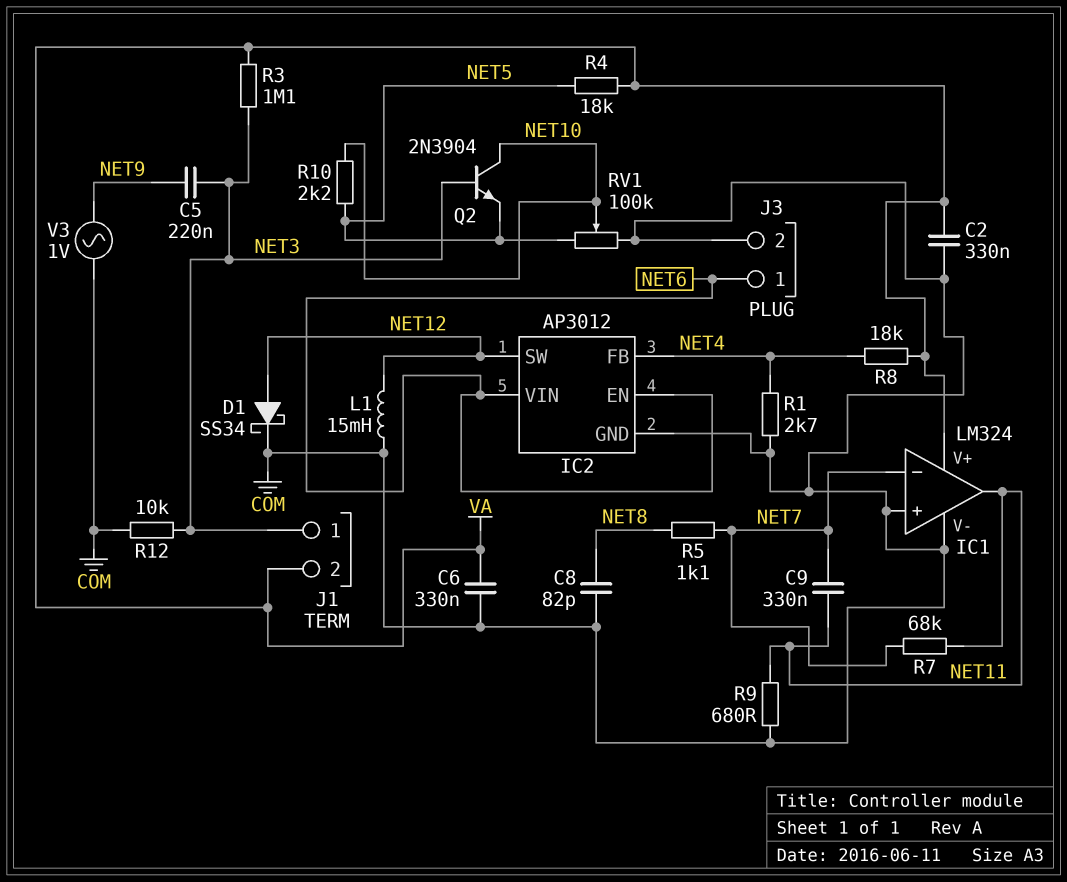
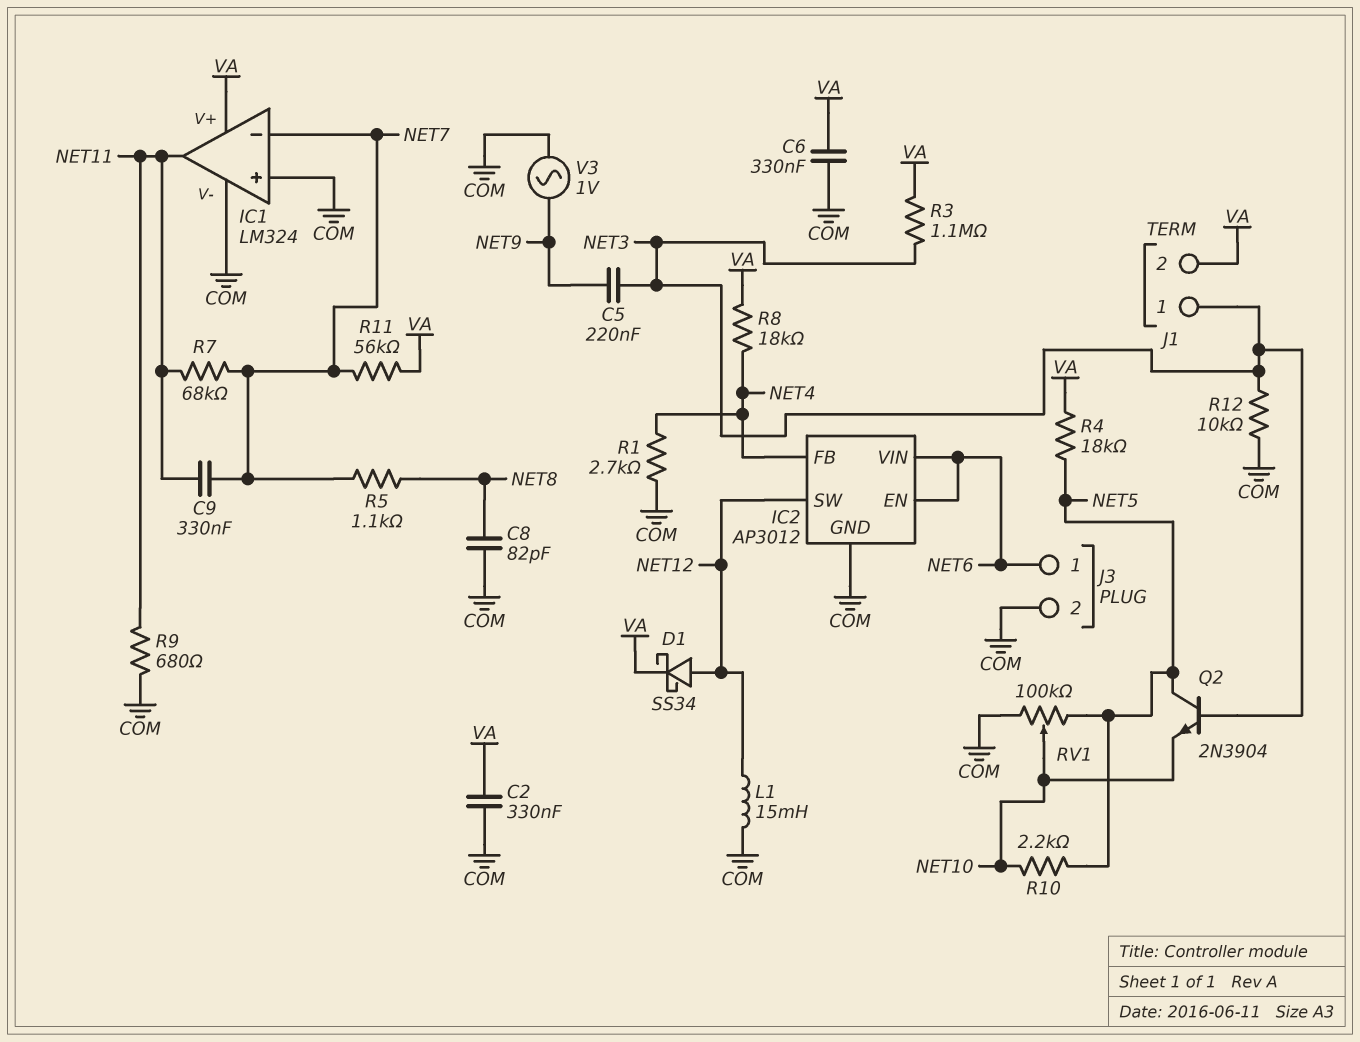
D1: schottky SS34 (A NET12, K COM) -> schottky SS34 (A NET12, K VA)
Q2: NPN 2N3904 (B NET3, C NET10, E NET5) -> NPN 2N3904 (B NET3, C NET5, E NET10)
R11: none -> 56k (NET7, VA)

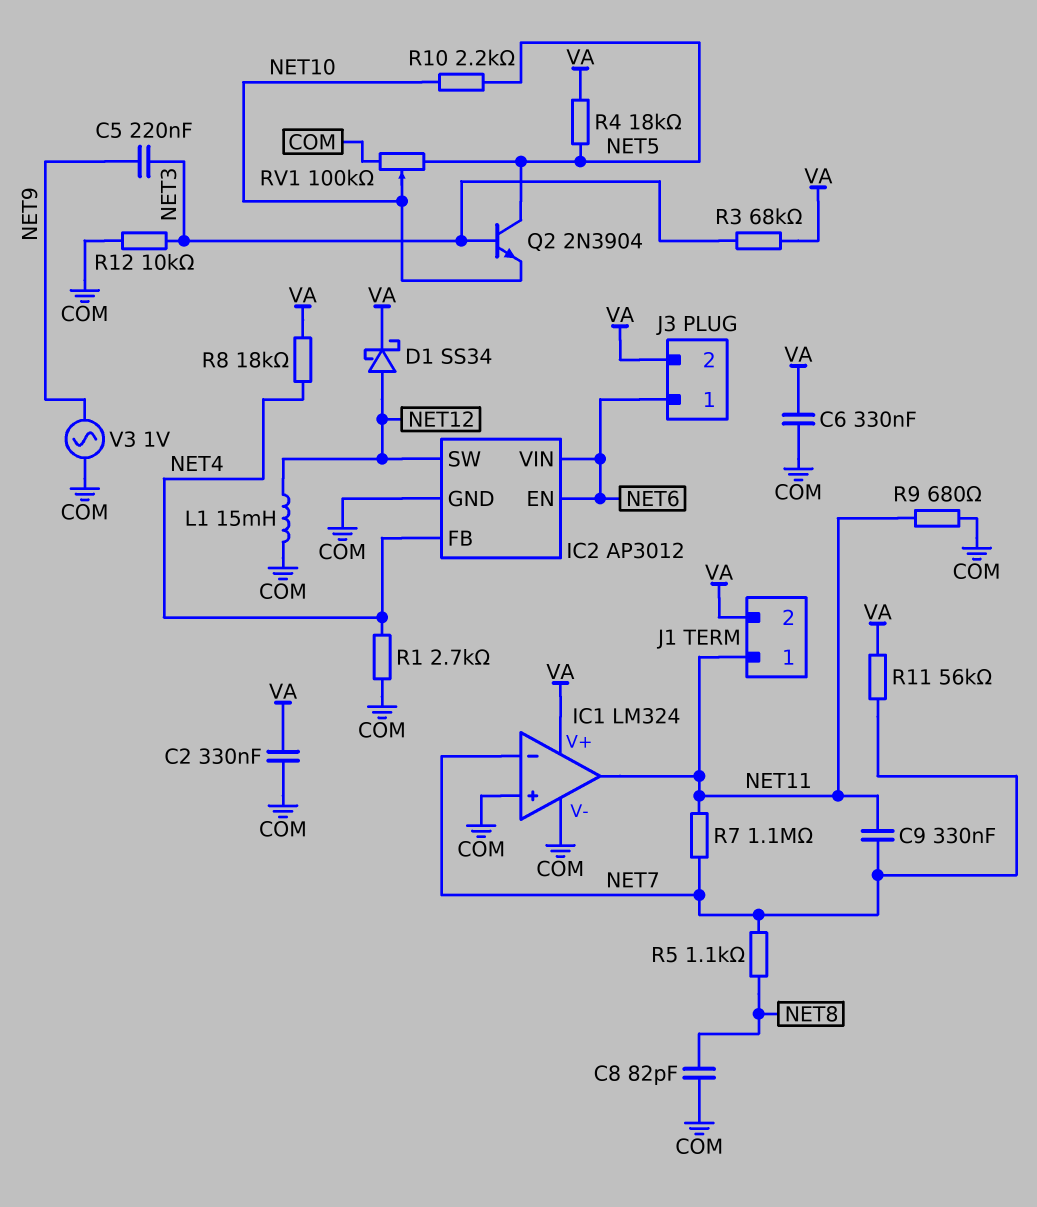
J1 pin 1: NET3 -> NET11
J3 pin 2: COM -> VA
R3: 1.1M (NET3, VA) -> 68k (NET3, VA)
R7: 68k (NET7, NET11) -> 1.1M (NET7, NET11)

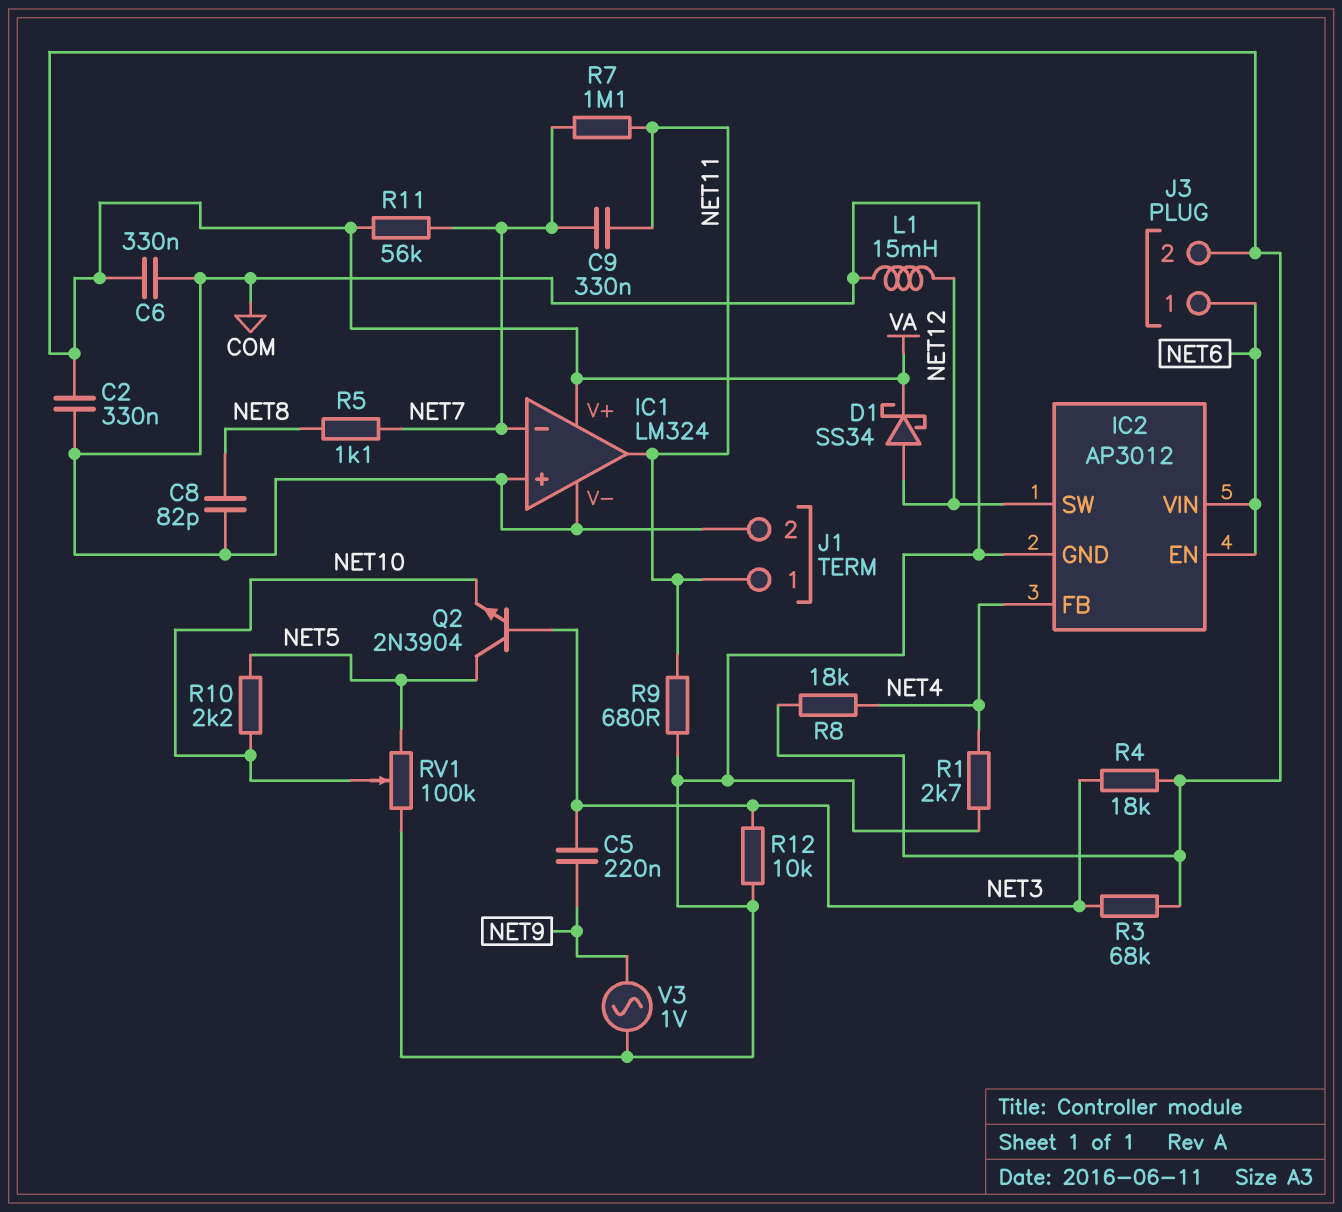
J1 pin 2: VA -> COM
R4: 18k (NET5, VA) -> 18k (NET3, VA)

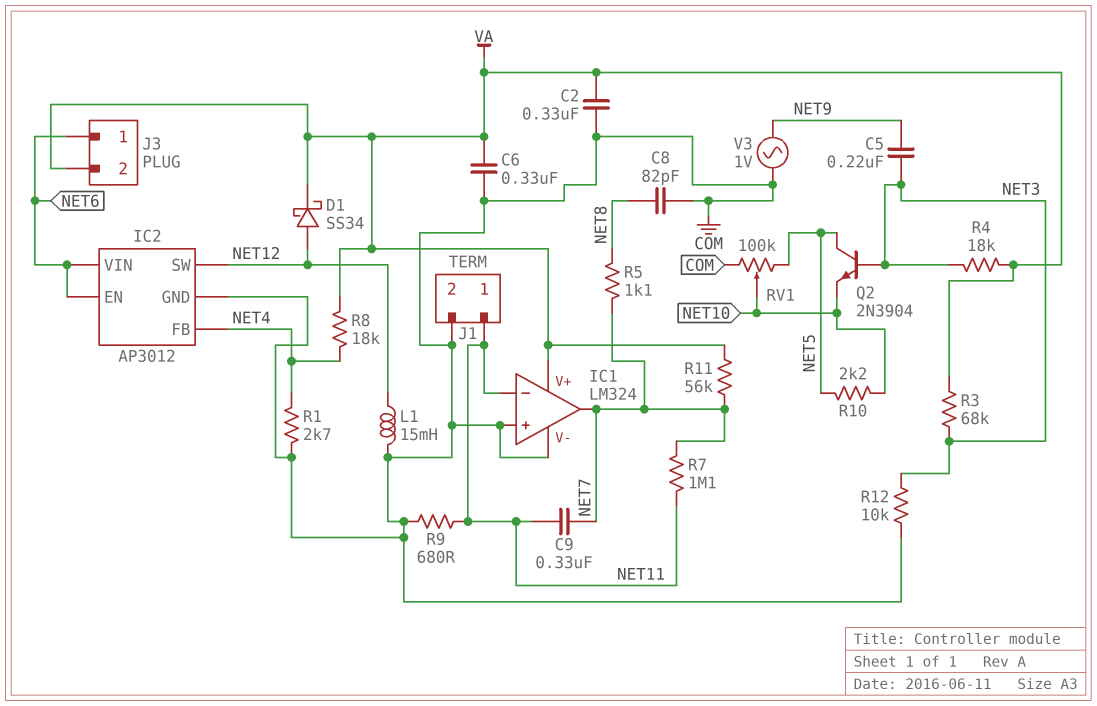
IC1 pin in-: NET7 -> NET11
IC1 pin out: NET11 -> NET7

